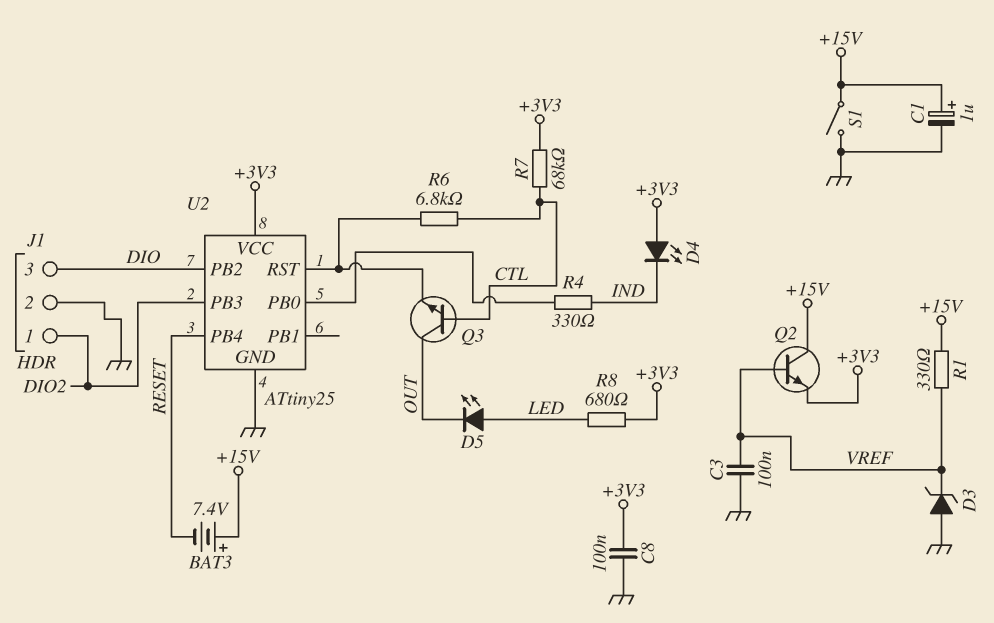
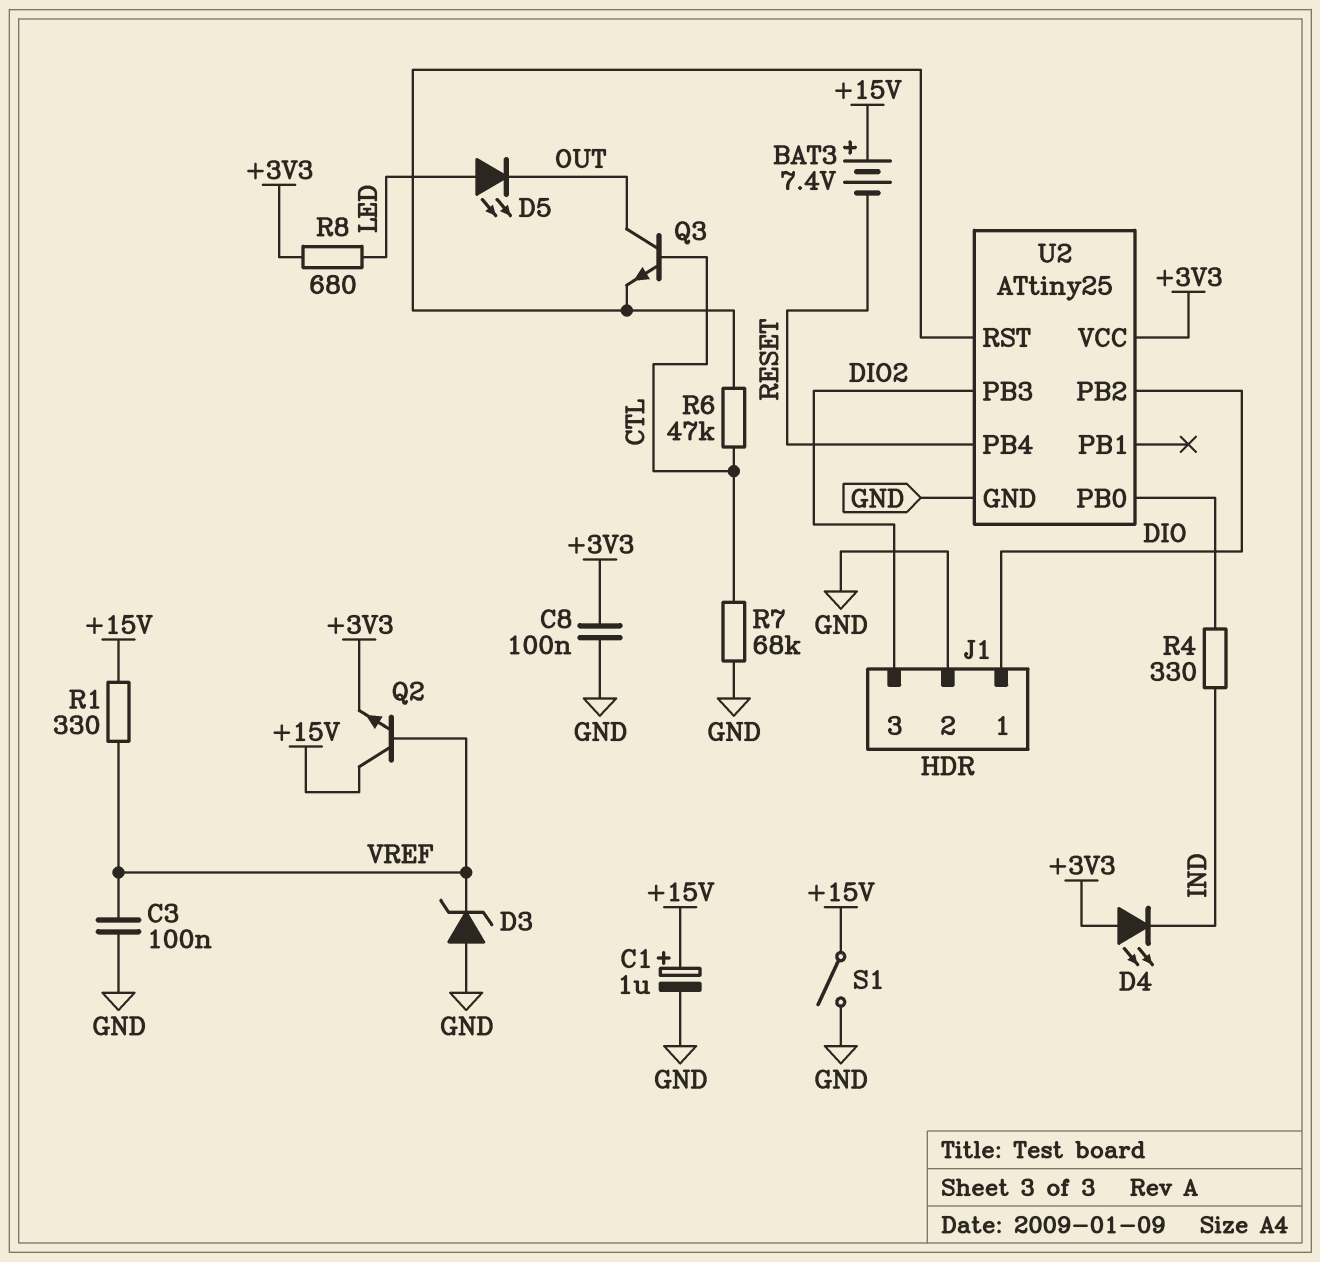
J1 pin 1: DIO2 -> DIO
J1 pin 3: DIO -> DIO2
R6: 6.8k (CTL, U2/RST) -> 47k (CTL, U2/RST)
R7: 68k (+3V3, CTL) -> 68k (CTL, GND)

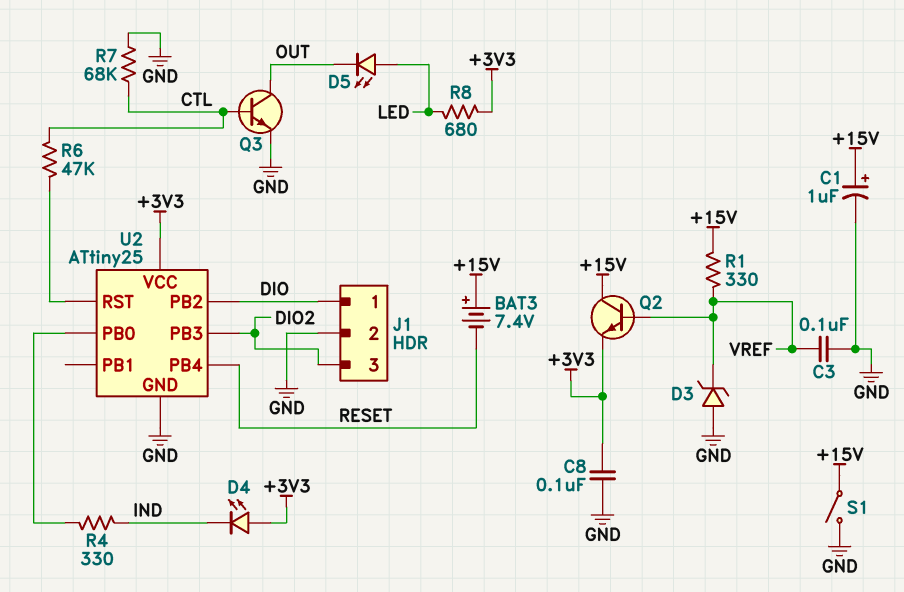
Q3: NPN (B CTL, C OUT, E U2/RST) -> NPN (B CTL, C OUT, E GND)

